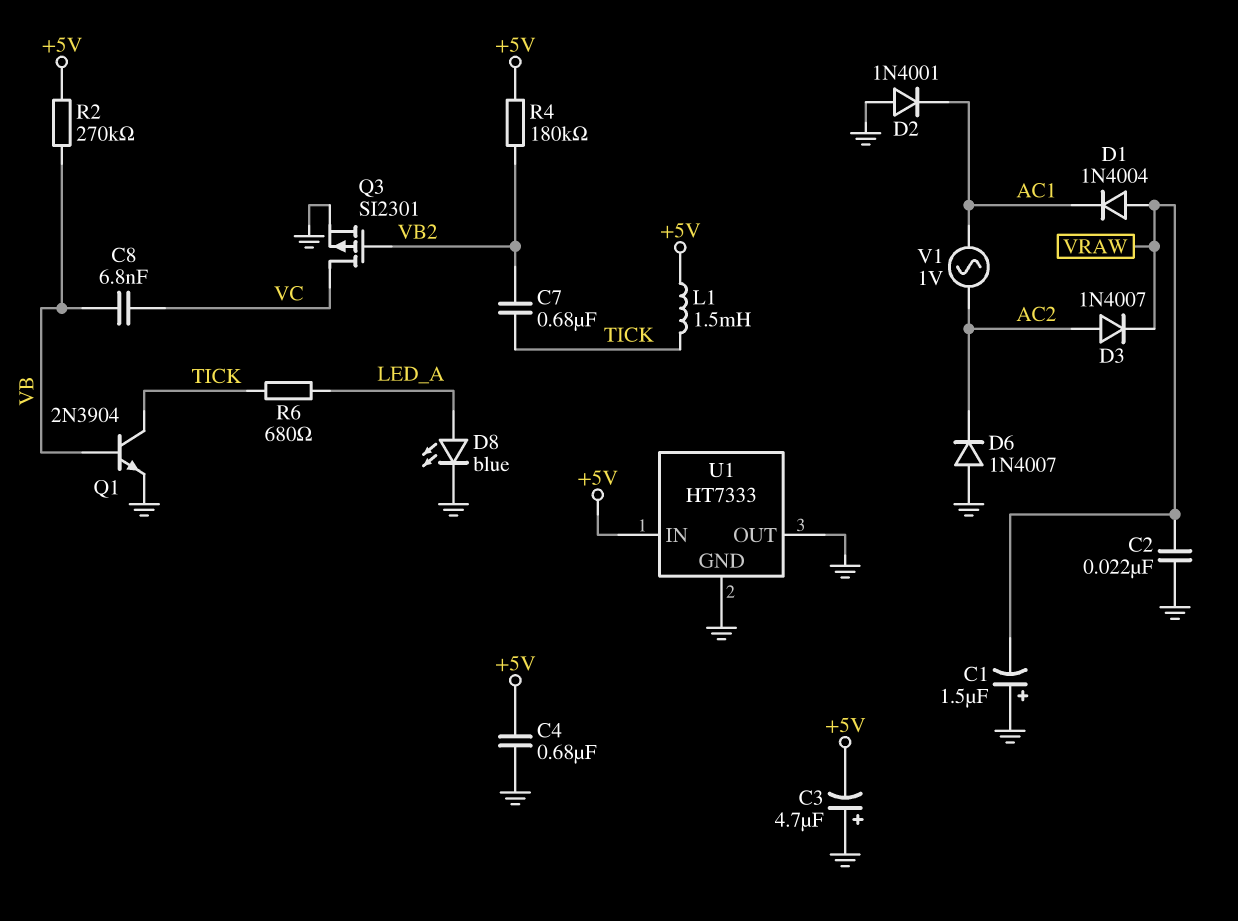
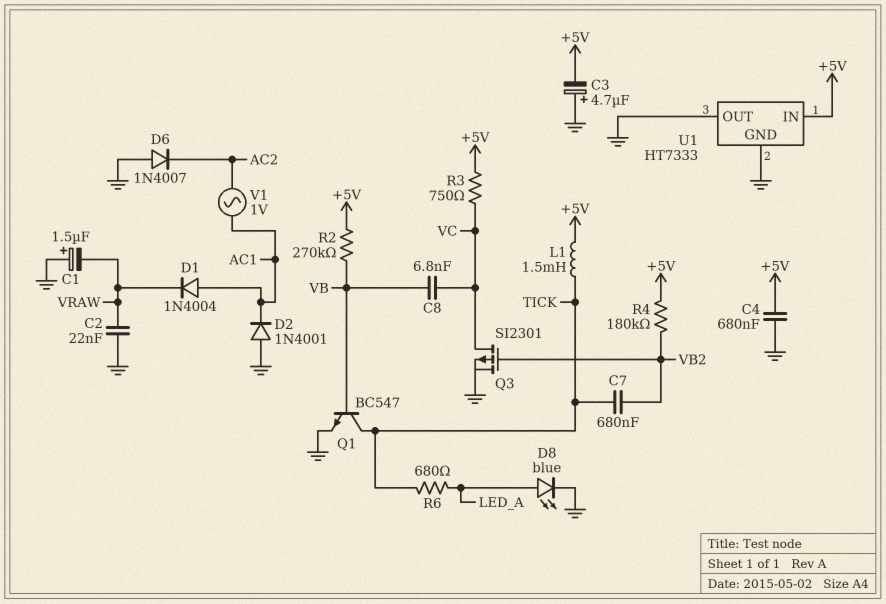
D1: diode 1N4004 (A VRAW, K AC1) -> diode 1N4004 (A AC1, K VRAW)
D3: diode 1N4007 (A AC2, K VRAW) -> none
Q1: NPN 2N3904 (B VB, C TICK, E GND) -> NPN BC547 (B VB, C TICK, E GND)
R3: none -> 750 (+5V, VC)

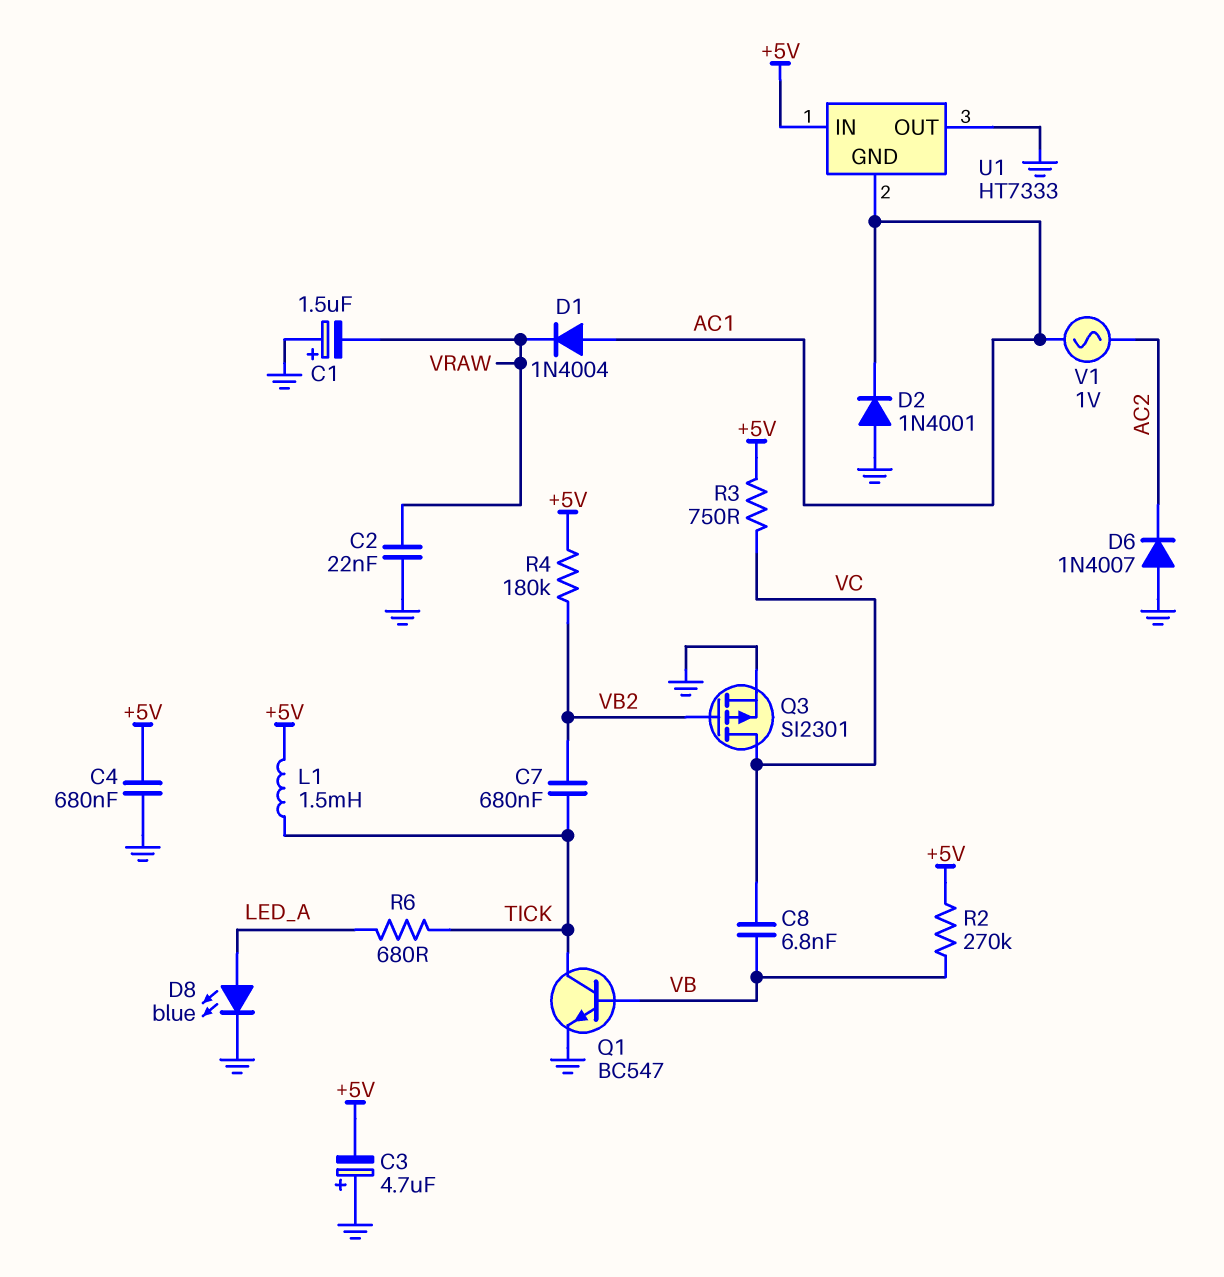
U1 pin GND: GND -> AC1

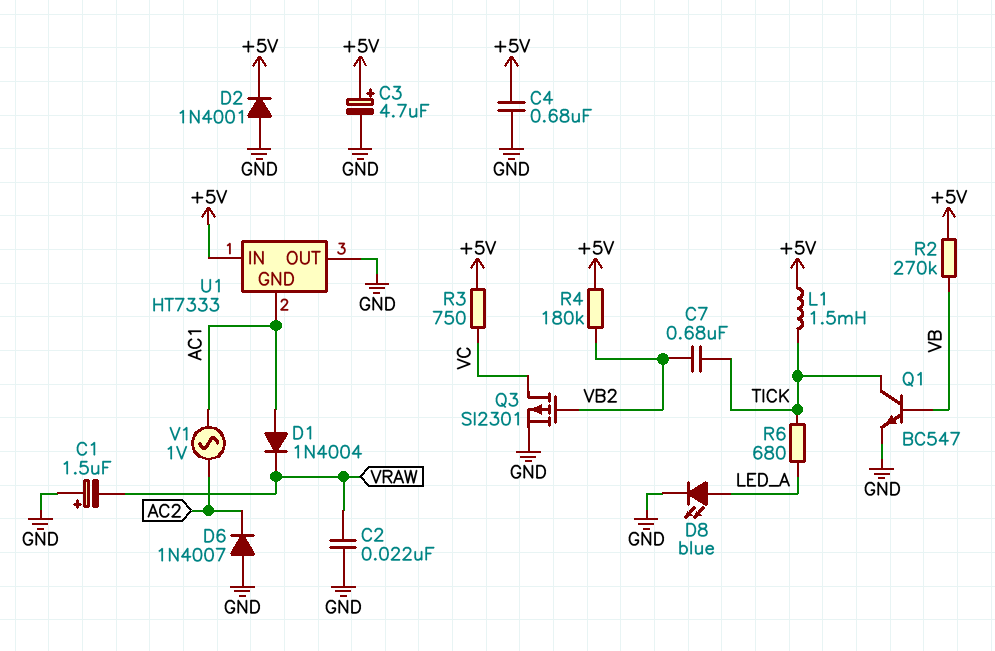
C3: 4.7uF (plus GND, minus +5V) -> 4.7uF (plus +5V, minus GND)
C8: 6.8nF (VB, VC) -> none
D2: diode 1N4001 (A GND, K AC1) -> diode 1N4001 (A GND, K +5V)

